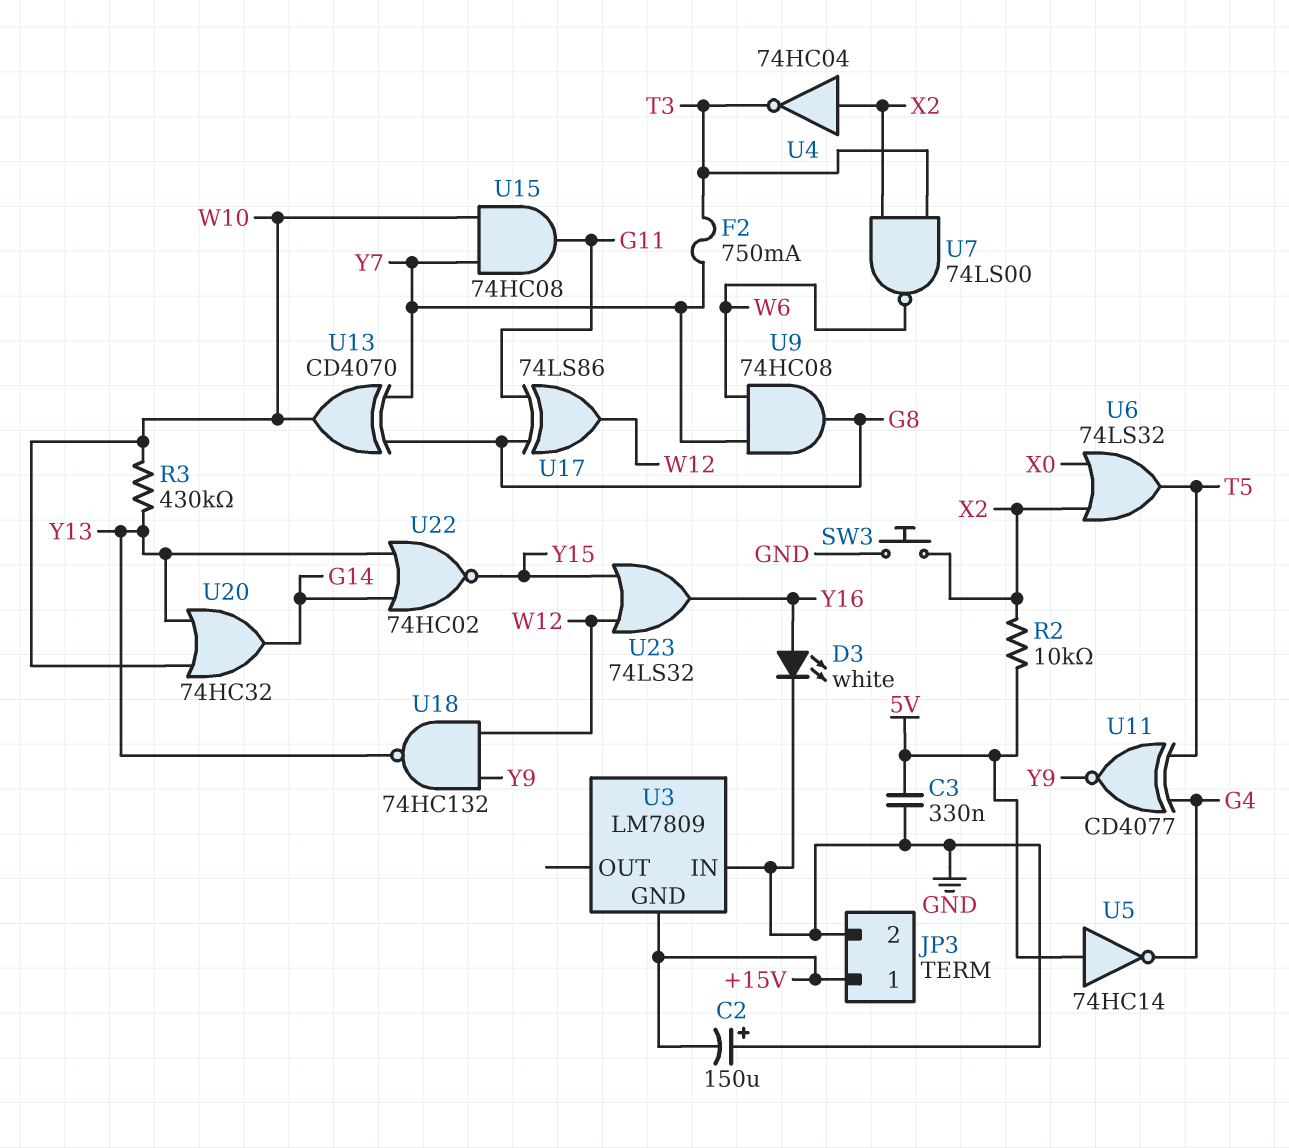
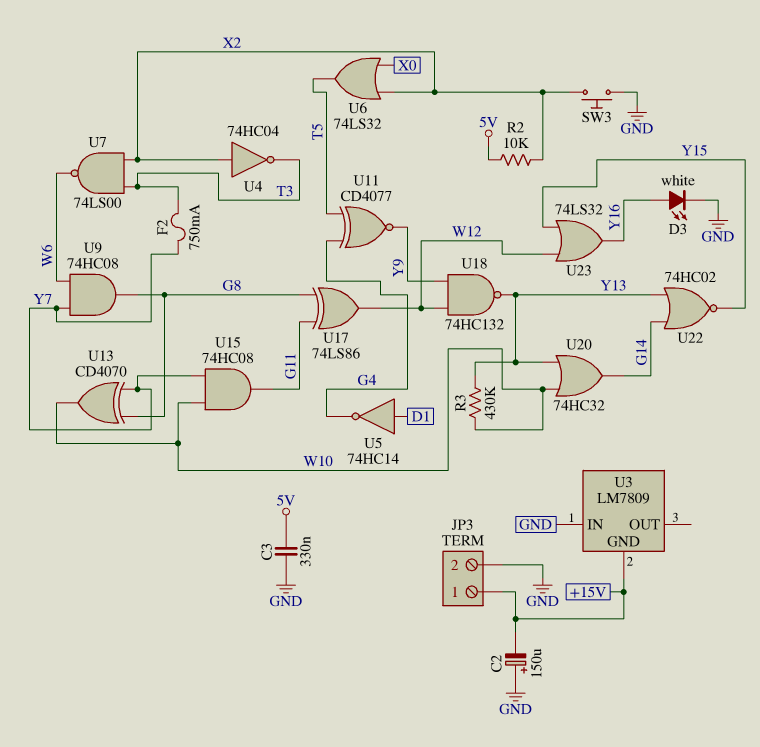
U5: NOT 74HC14 (in 5V, out G4) -> NOT 74HC14 (in D1, out G4)

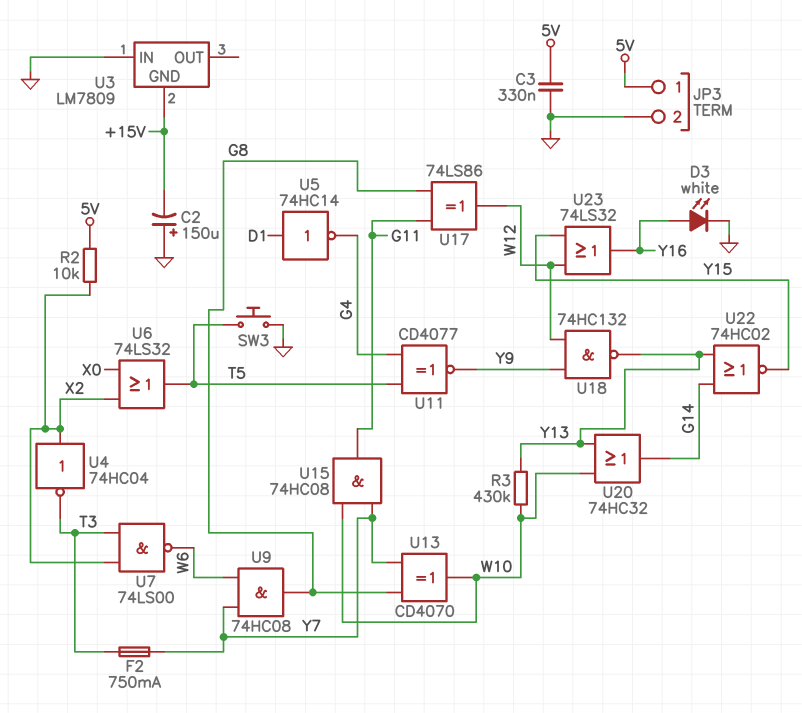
JP3 pin 1: +15V -> 5V
SW3: button (GND, X2) -> button (GND, T5)

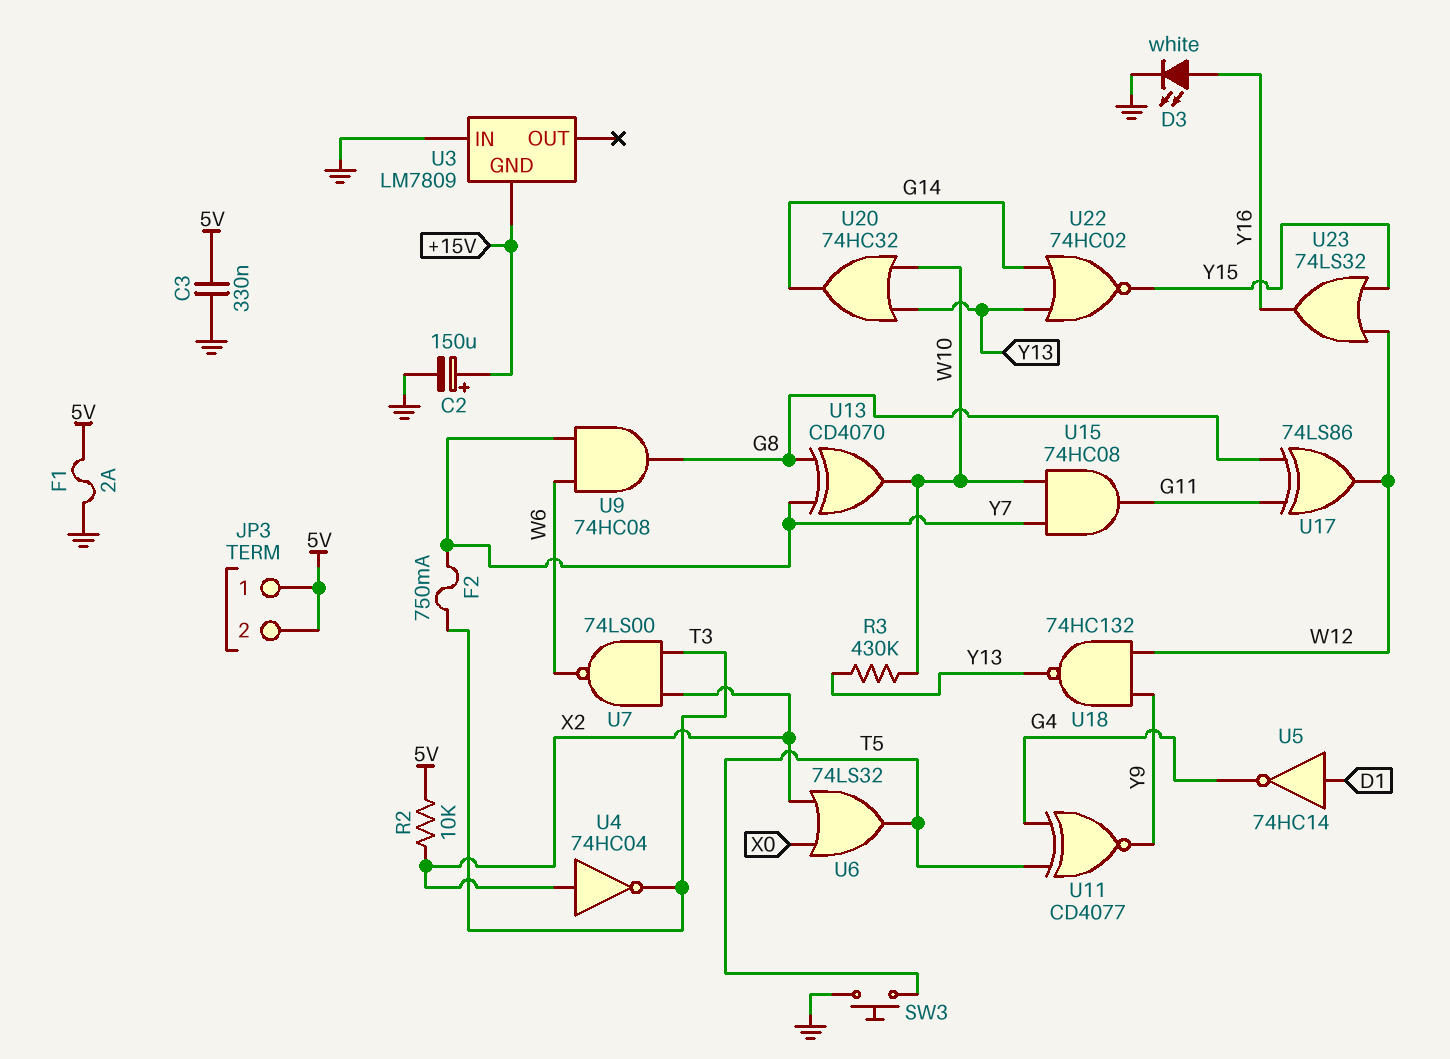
C2: 150uF (plus GND, minus +15V) -> 150uF (plus +15V, minus GND)
F1: none -> 2A (5V, GND)
JP3 pin 2: GND -> 5V

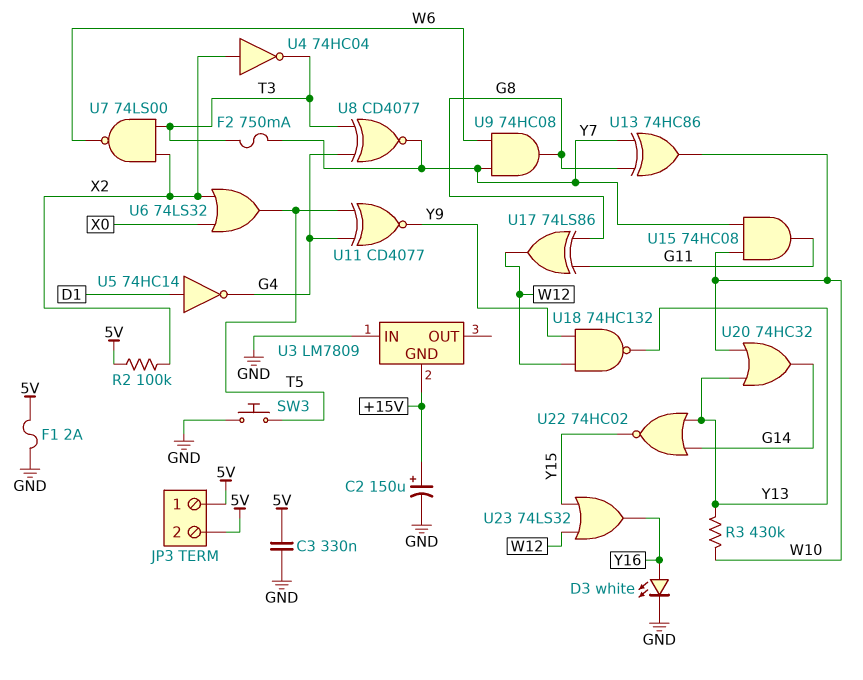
R2: 10k (5V, X2) -> 100k (5V, X2)
U8: none -> XNOR CD4077 (in G4, in T3, out Y7)
U13: XOR CD4070 (in G8, in Y7, out W10) -> XOR 74HC86 (in G8, in Y7, out W10)

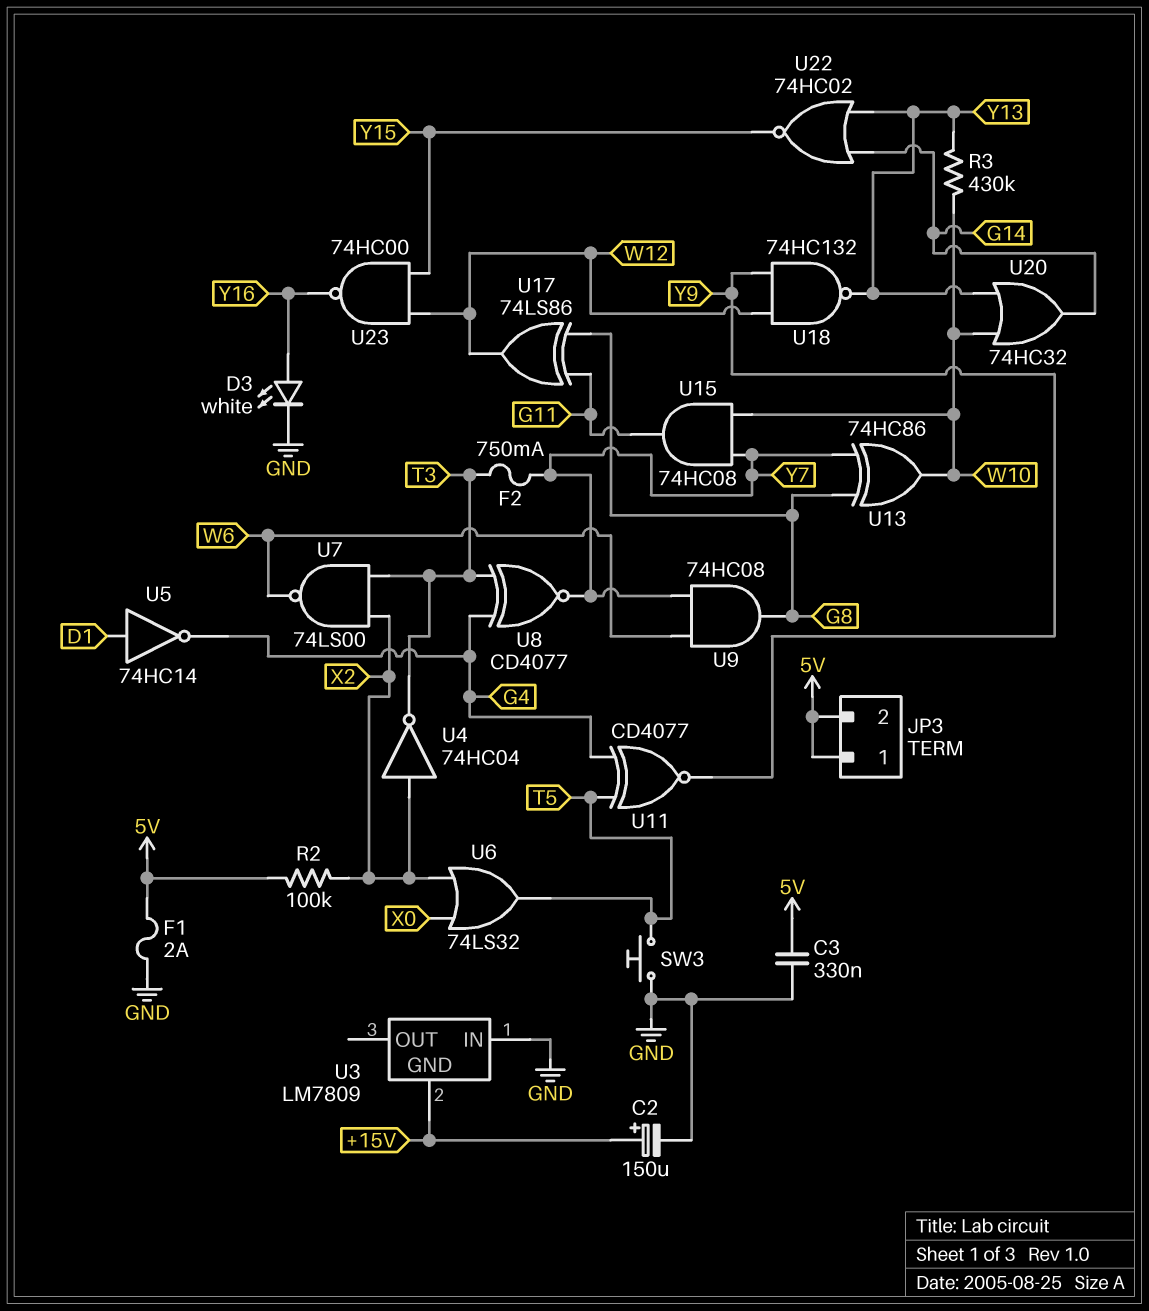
U23: OR 74LS32 (in W12, in Y15, out Y16) -> NAND 74HC00 (in W12, in Y15, out Y16)

